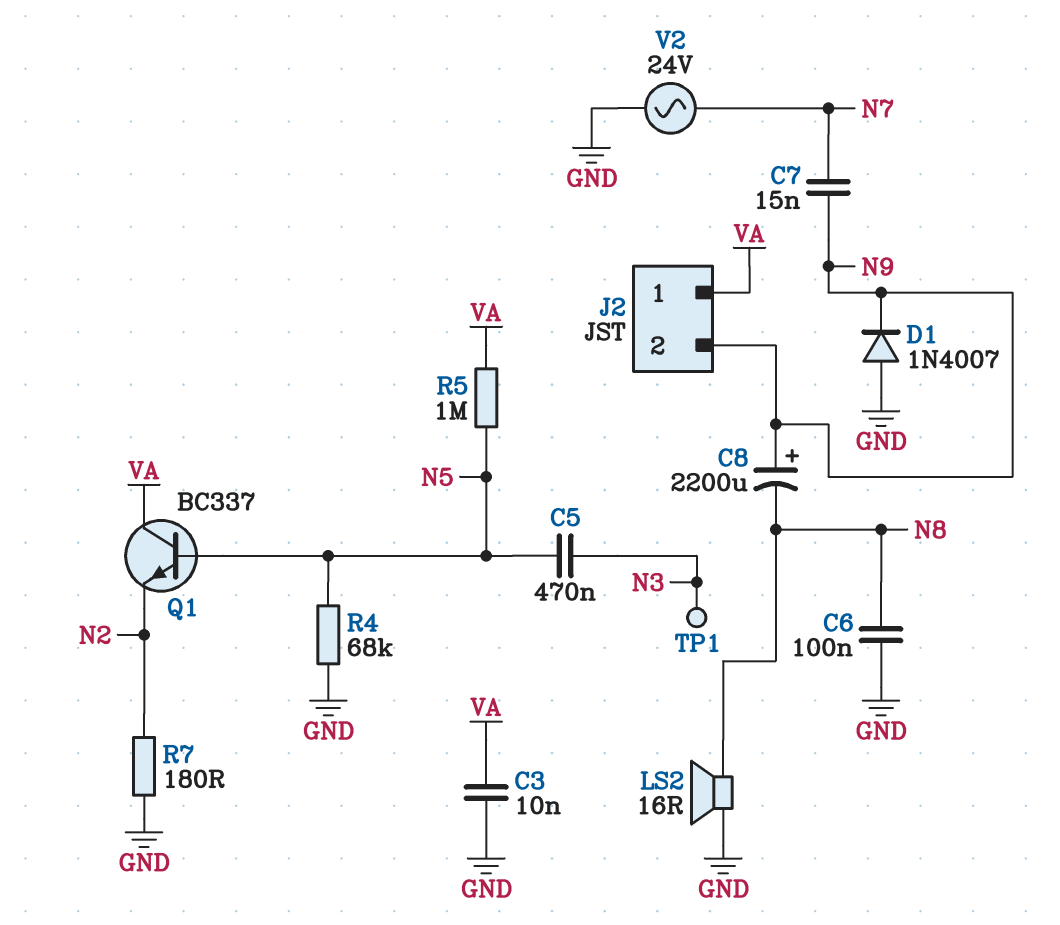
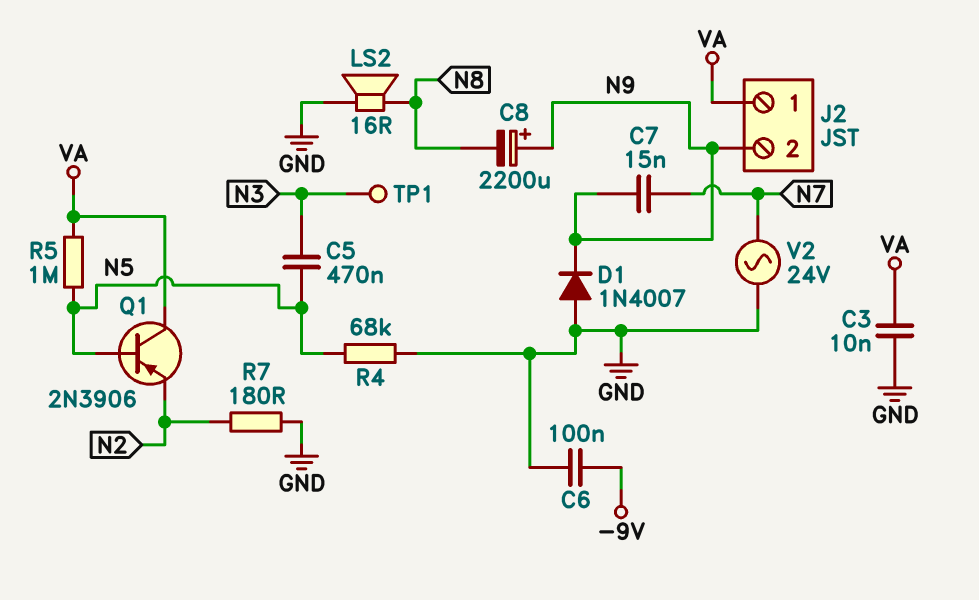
C6: 100nF (GND, N8) -> 100nF (-9V, GND)
Q1: NPN BC337 (B N5, C VA, E N2) -> PNP 2N3906 (B N5, C VA, E N2)

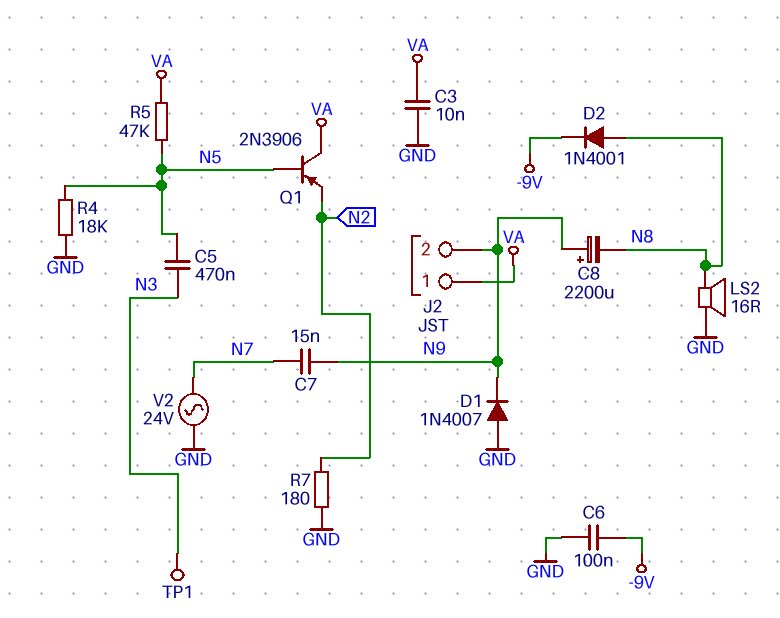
D2: none -> diode 1N4001 (A N8, K -9V)
R4: 68k (GND, N5) -> 18k (GND, N5)
R5: 1M (N5, VA) -> 47k (N5, VA)

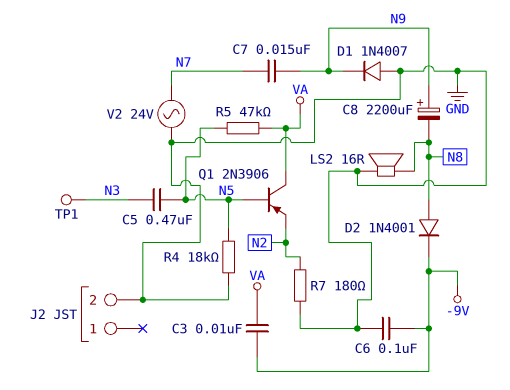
C3: 10nF (GND, VA) -> 10nF (-9V, VA)
J2 pin 1: VA -> none
J2 pin 2: N9 -> GND

